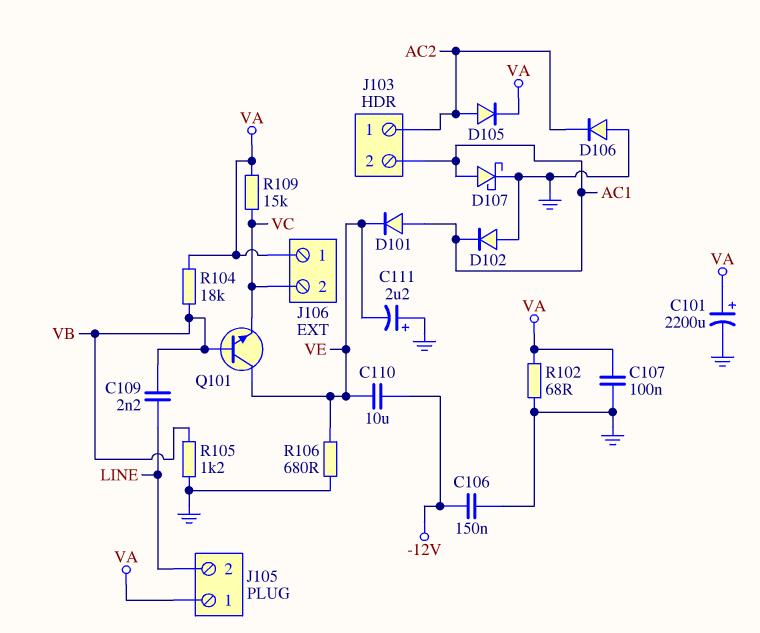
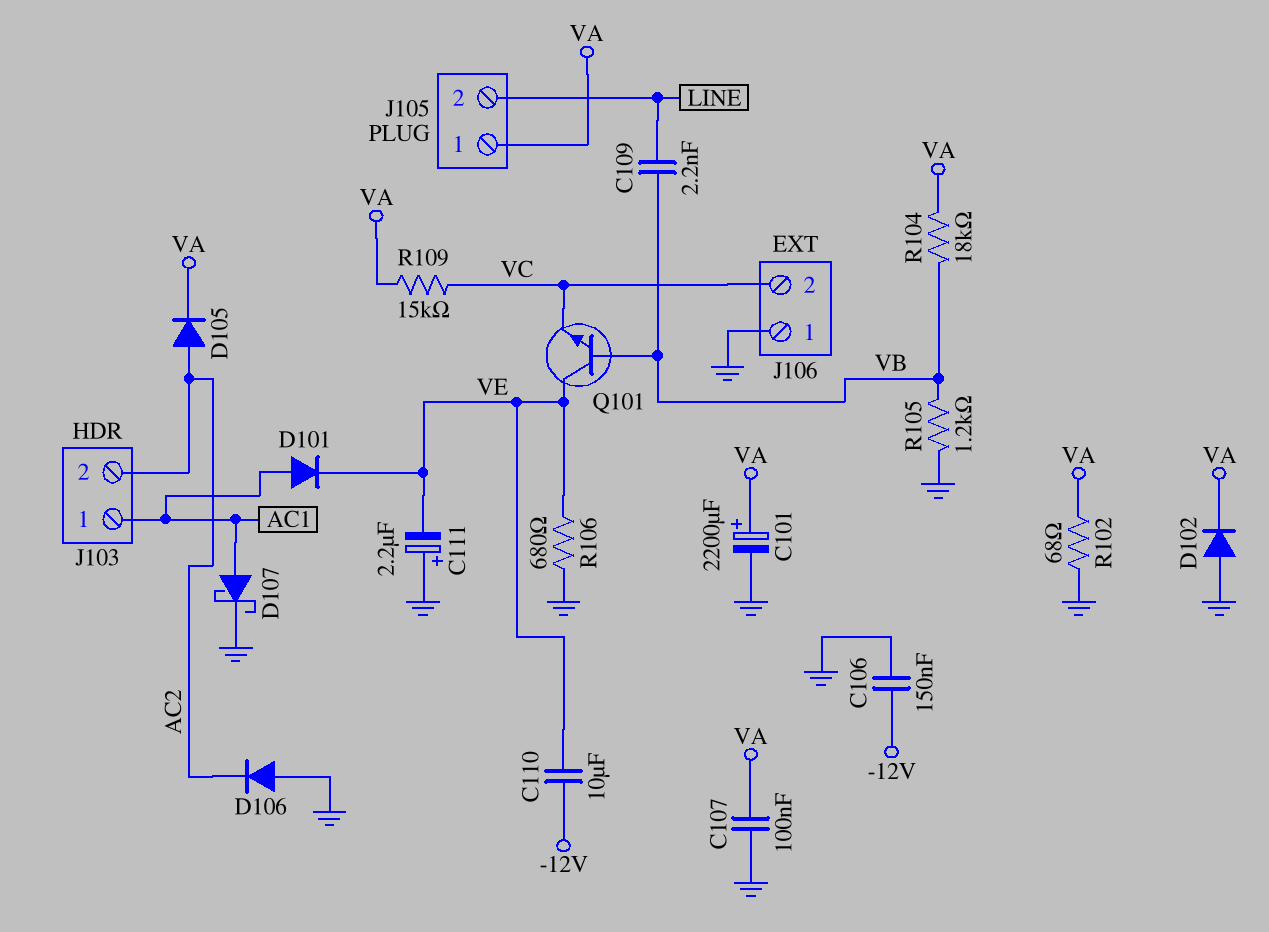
D102: diode (A GND, K AC1) -> diode (A GND, K VA)
J103 pin 1: AC2 -> AC1
J103 pin 2: AC1 -> AC2
J106 pin 1: VA -> GND

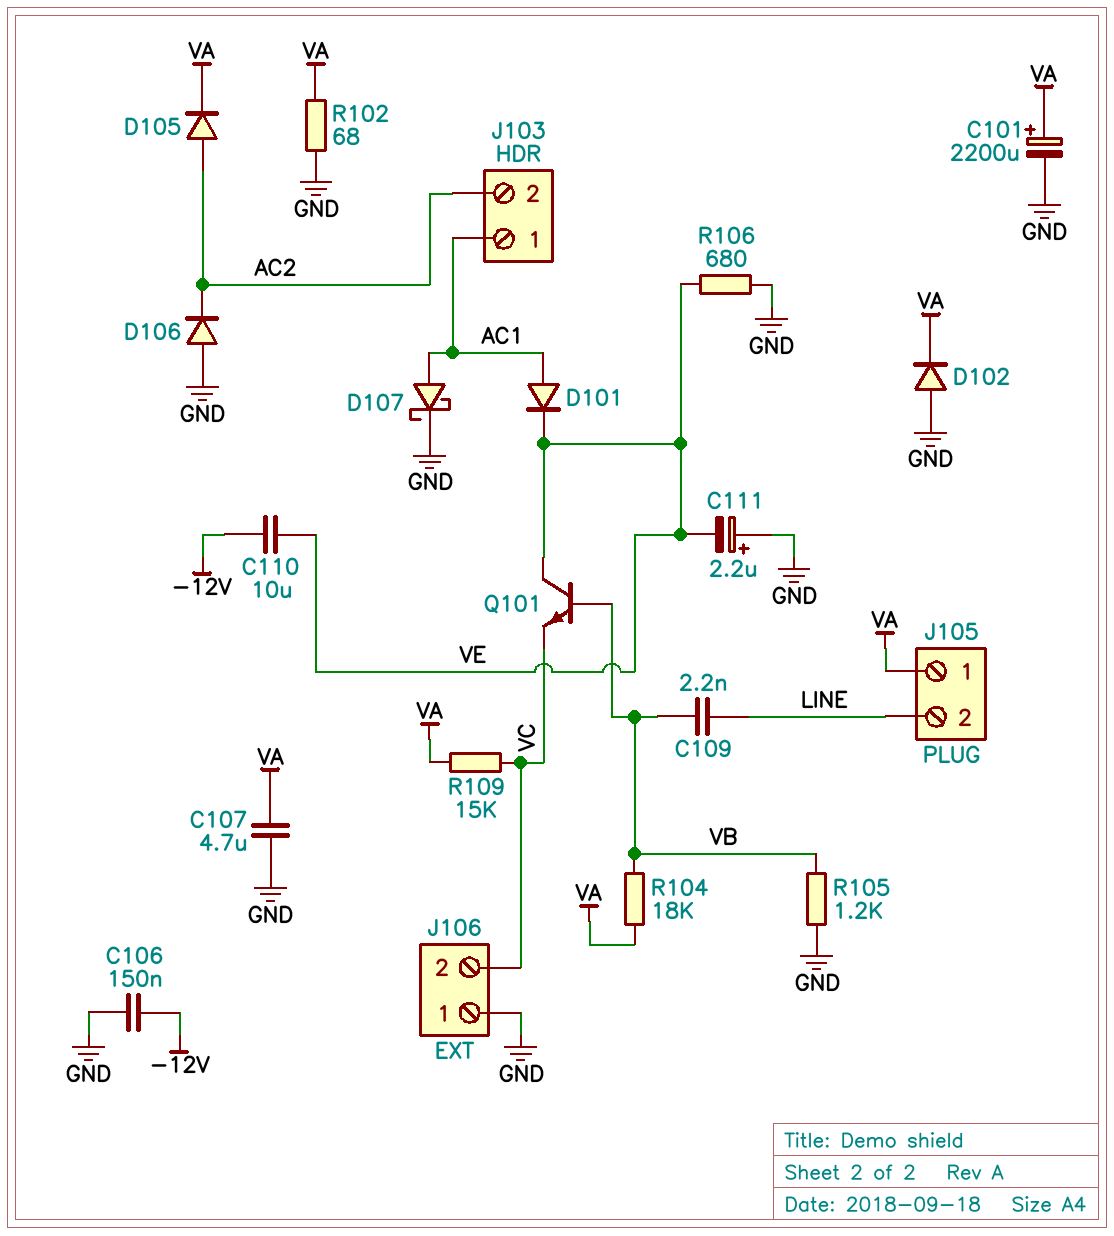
C107: 100nF (GND, VA) -> 4.7uF (GND, VA)

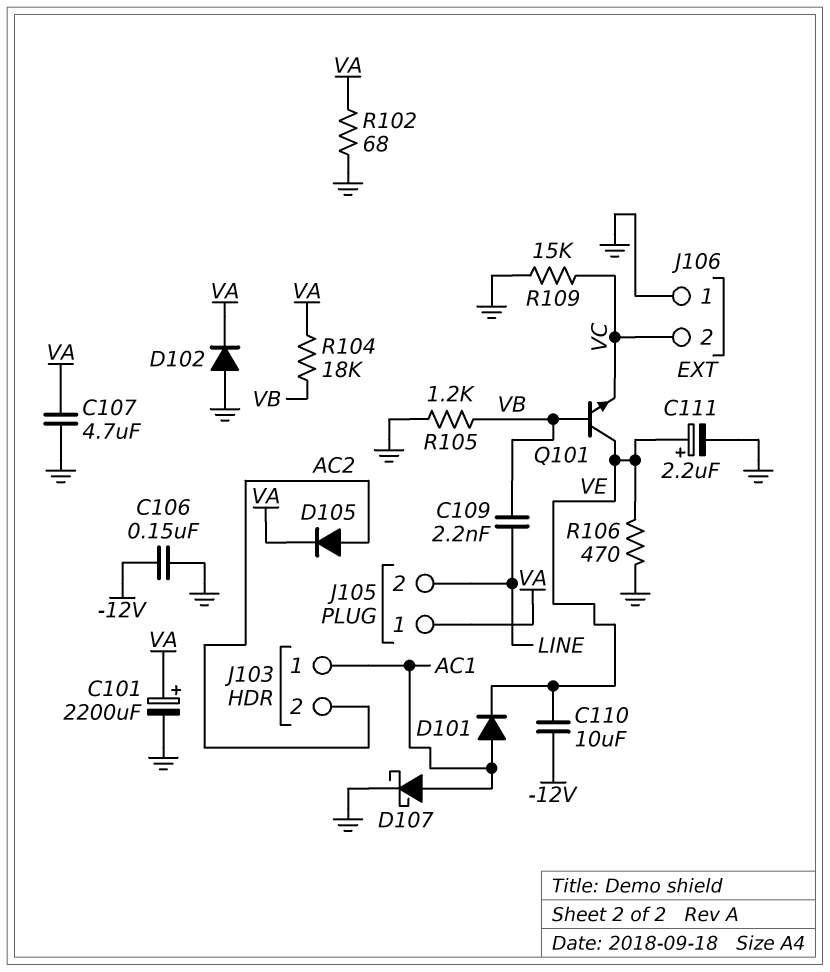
C111: 2.2uF (plus GND, minus VE) -> 2.2uF (plus VE, minus GND)
D106: diode (A GND, K AC2) -> none
R106: 680 (GND, VE) -> 470 (GND, VE)
R109: 15k (VA, VC) -> 15k (GND, VC)

